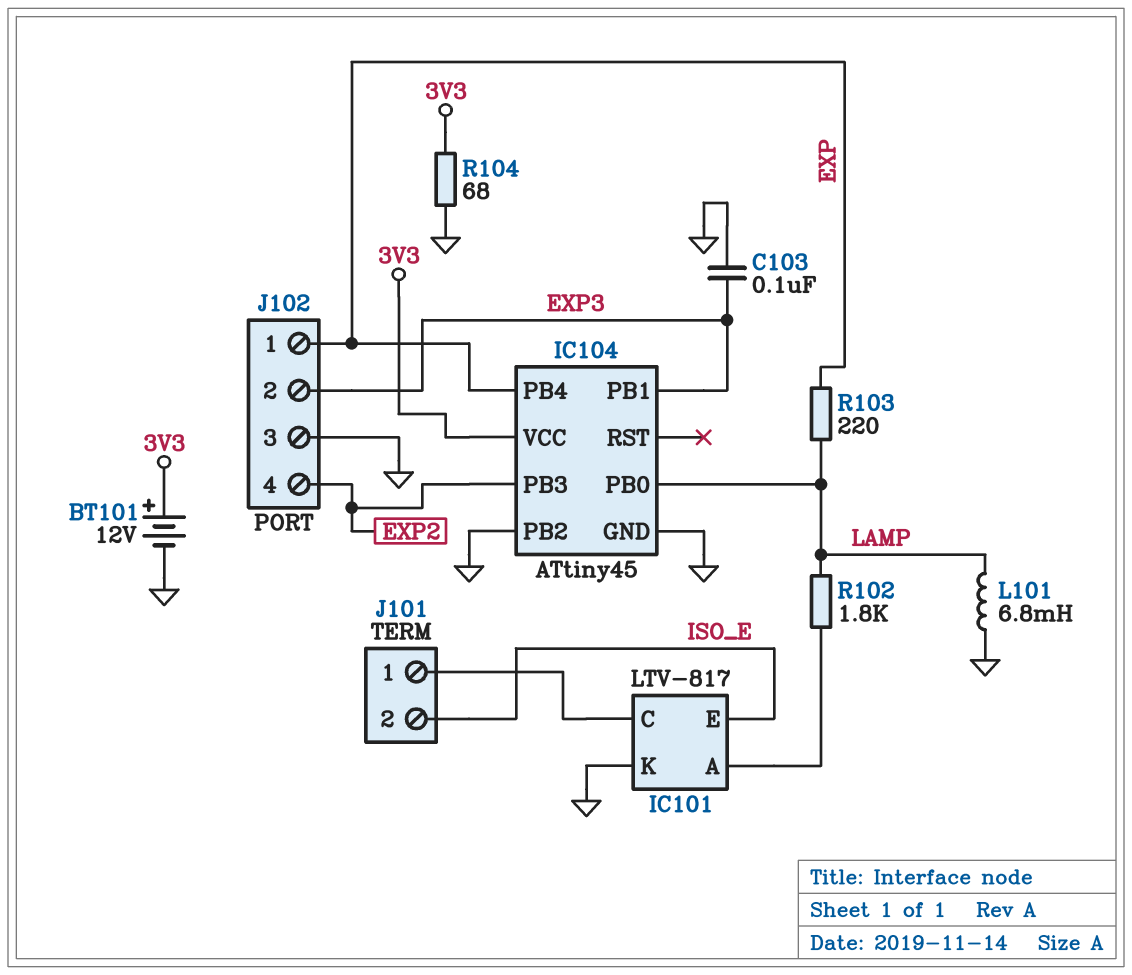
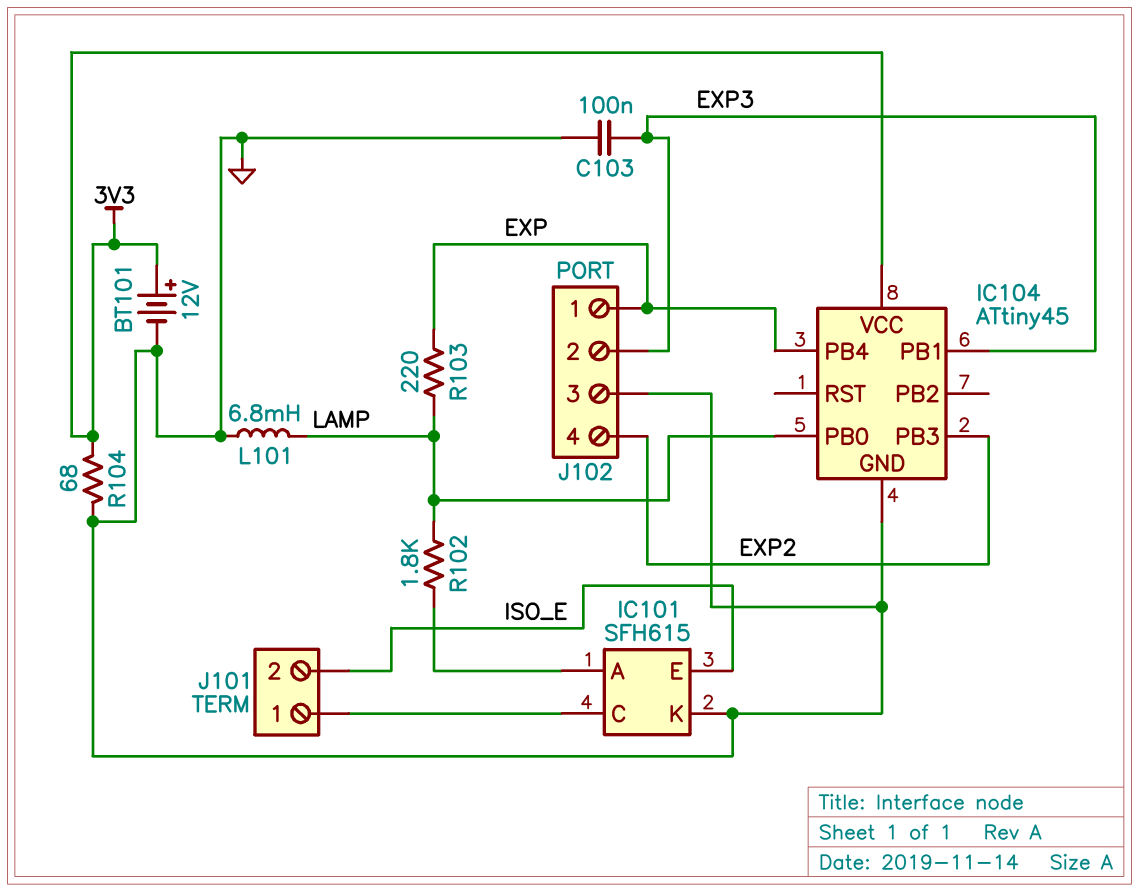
IC101: LTV-817 -> SFH615
IC104 pin PB2: GND -> none

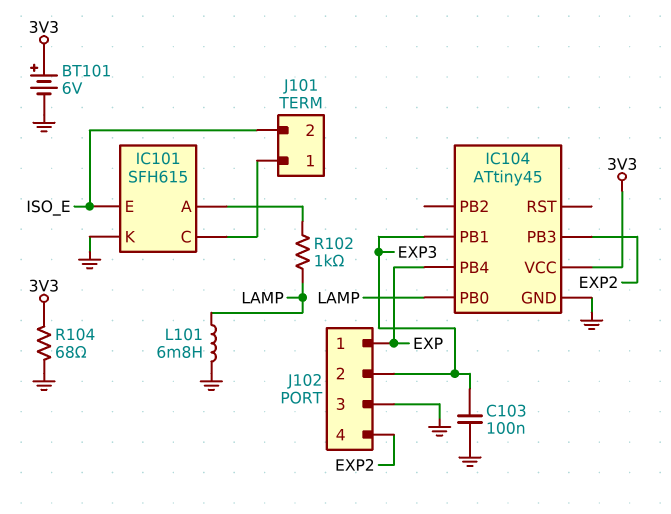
BT101: 12V (plus 3V3, minus GND) -> 6V (plus 3V3, minus GND)
R102: 1.8k (IC101/A, LAMP) -> 1k (IC101/A, LAMP)
R103: 220 (EXP, LAMP) -> none

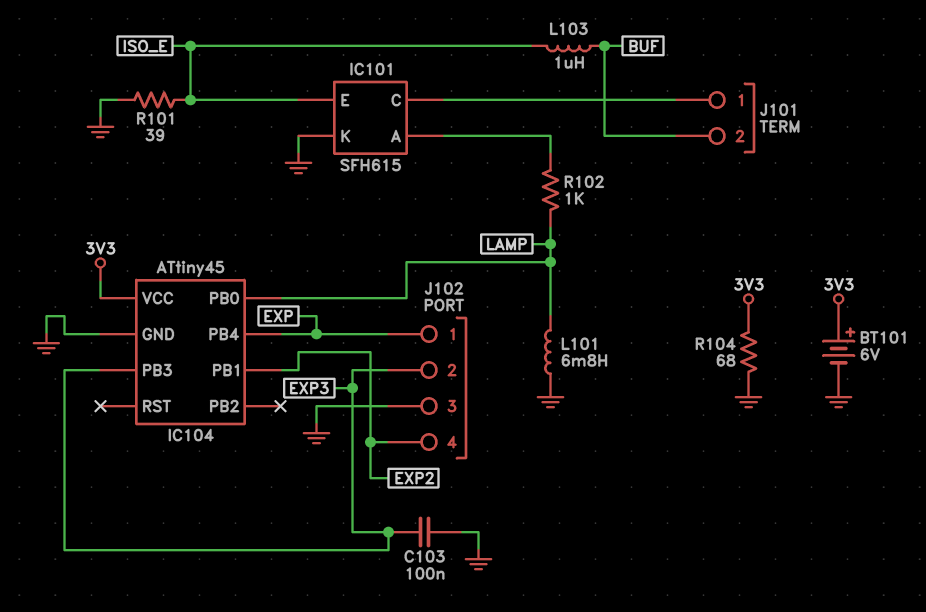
IC104 pin PB1: EXP3 -> EXP2
IC104 pin PB3: EXP2 -> EXP3
J101 pin 2: ISO_E -> BUF
L103: none -> 1uH (BUF, ISO_E)
R101: none -> 39 (GND, ISO_E)

